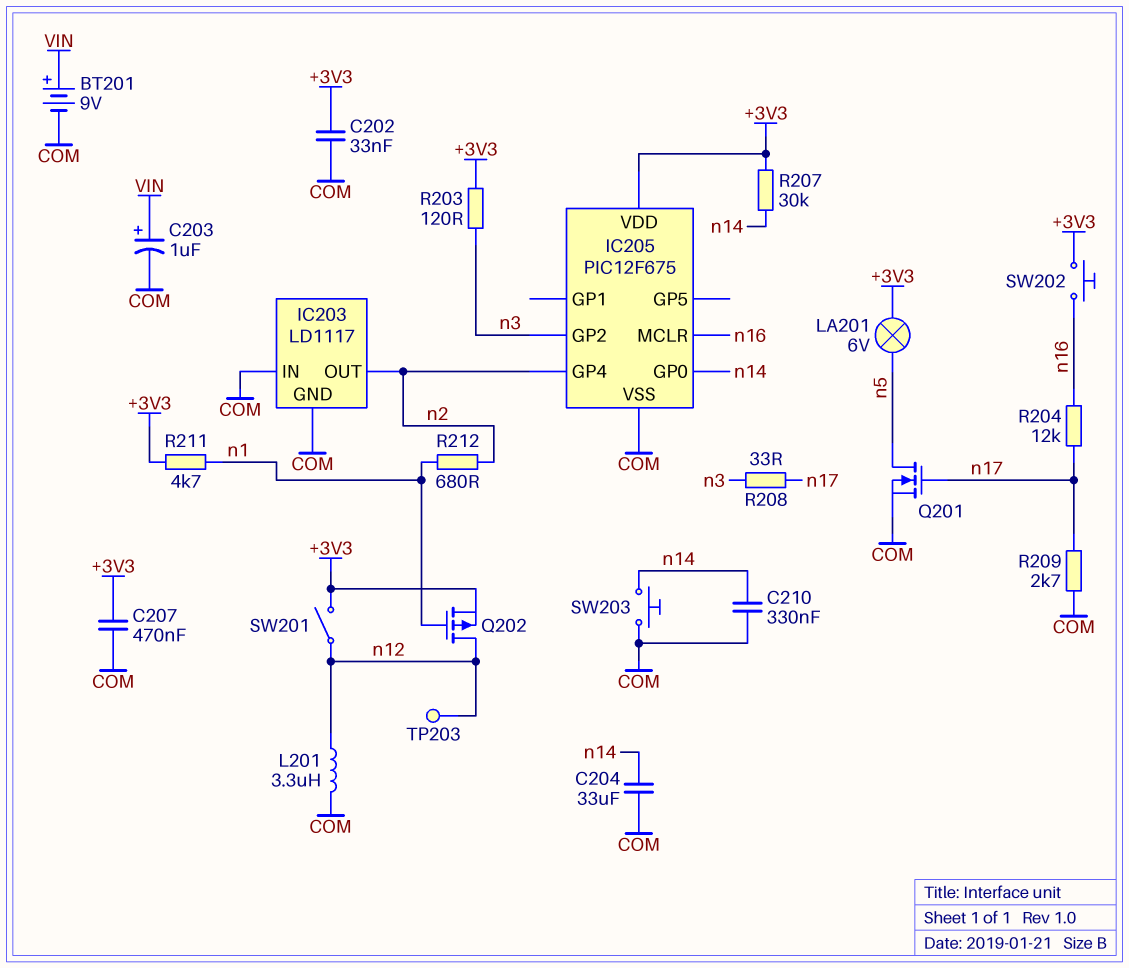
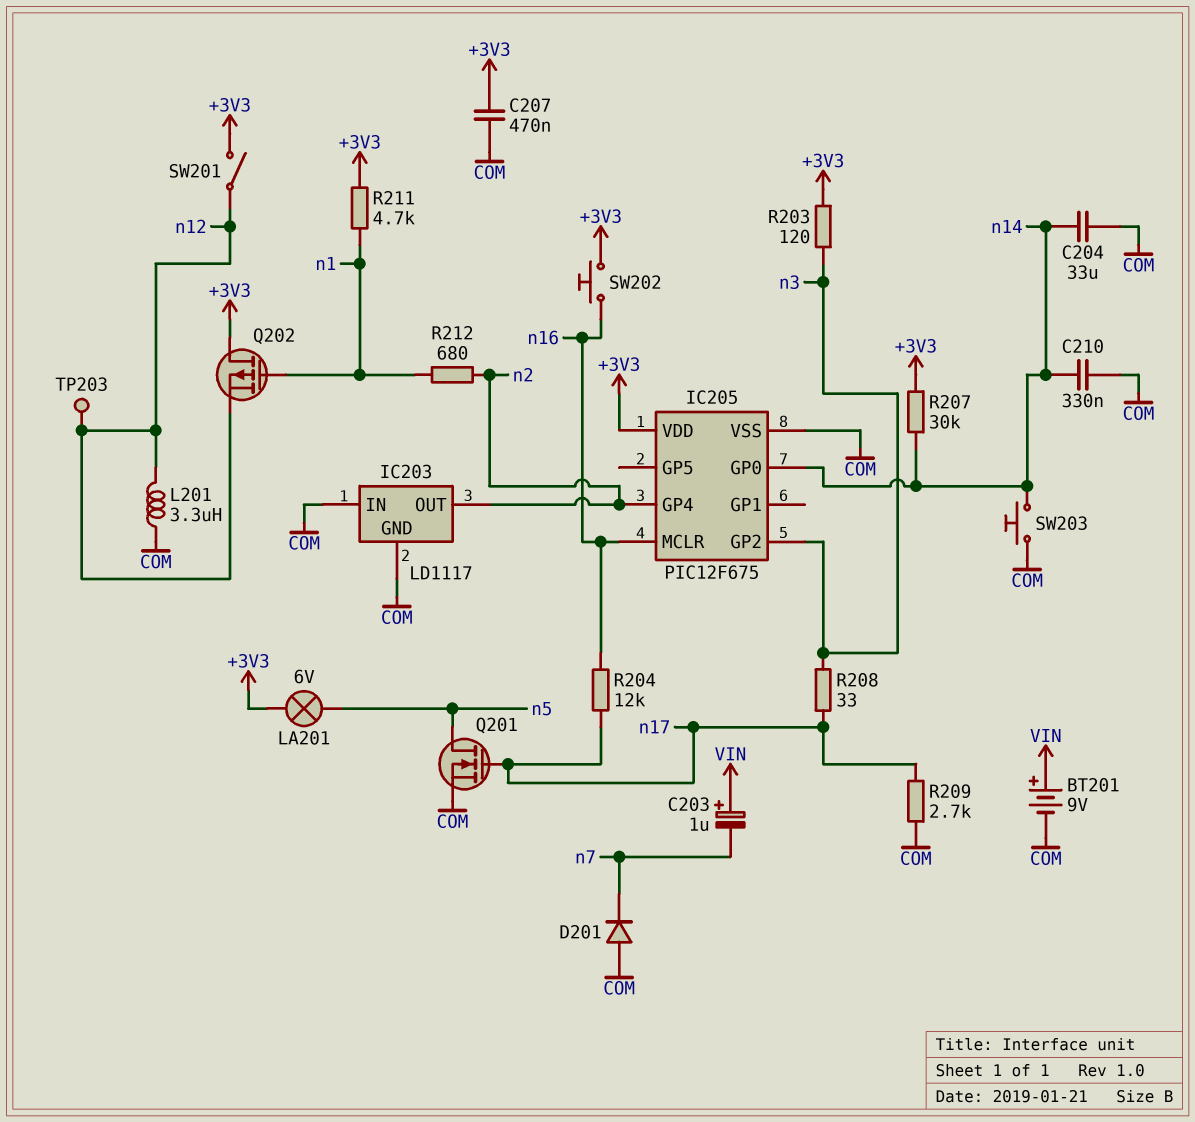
C202: 33nF (+3V3, COM) -> none
C203: 1uF (plus VIN, minus COM) -> 1uF (plus VIN, minus n7)
D201: none -> diode (A COM, K n7)
Q202: PMOS (G n1, D n12, S +3V3) -> PMOS (G n1, D +3V3, S n12)

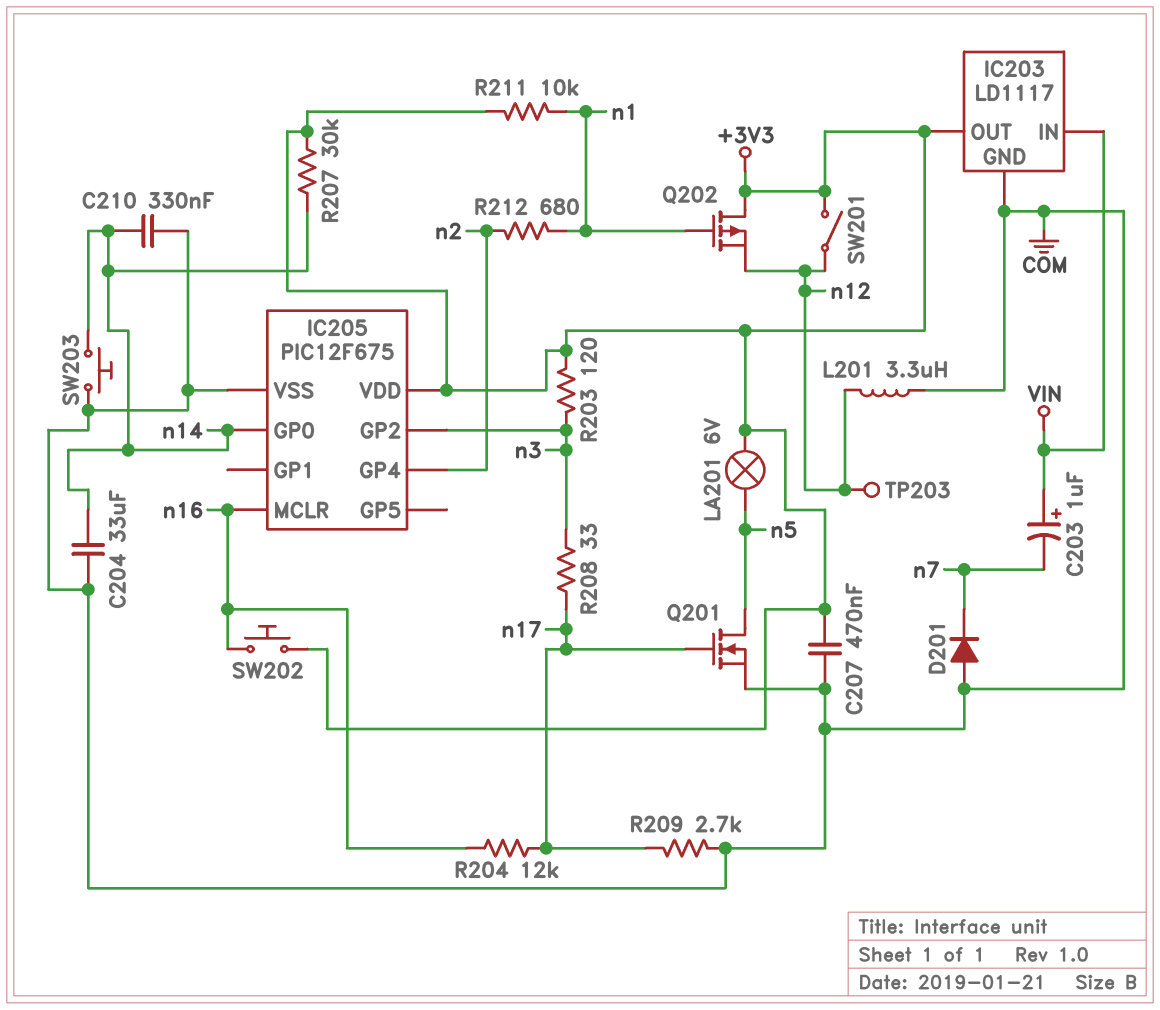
BT201: 9V (plus VIN, minus COM) -> none
IC203 pin IN: COM -> VIN
IC203 pin OUT: n2 -> +3V3
R211: 4.7k (+3V3, n1) -> 10k (+3V3, n1)

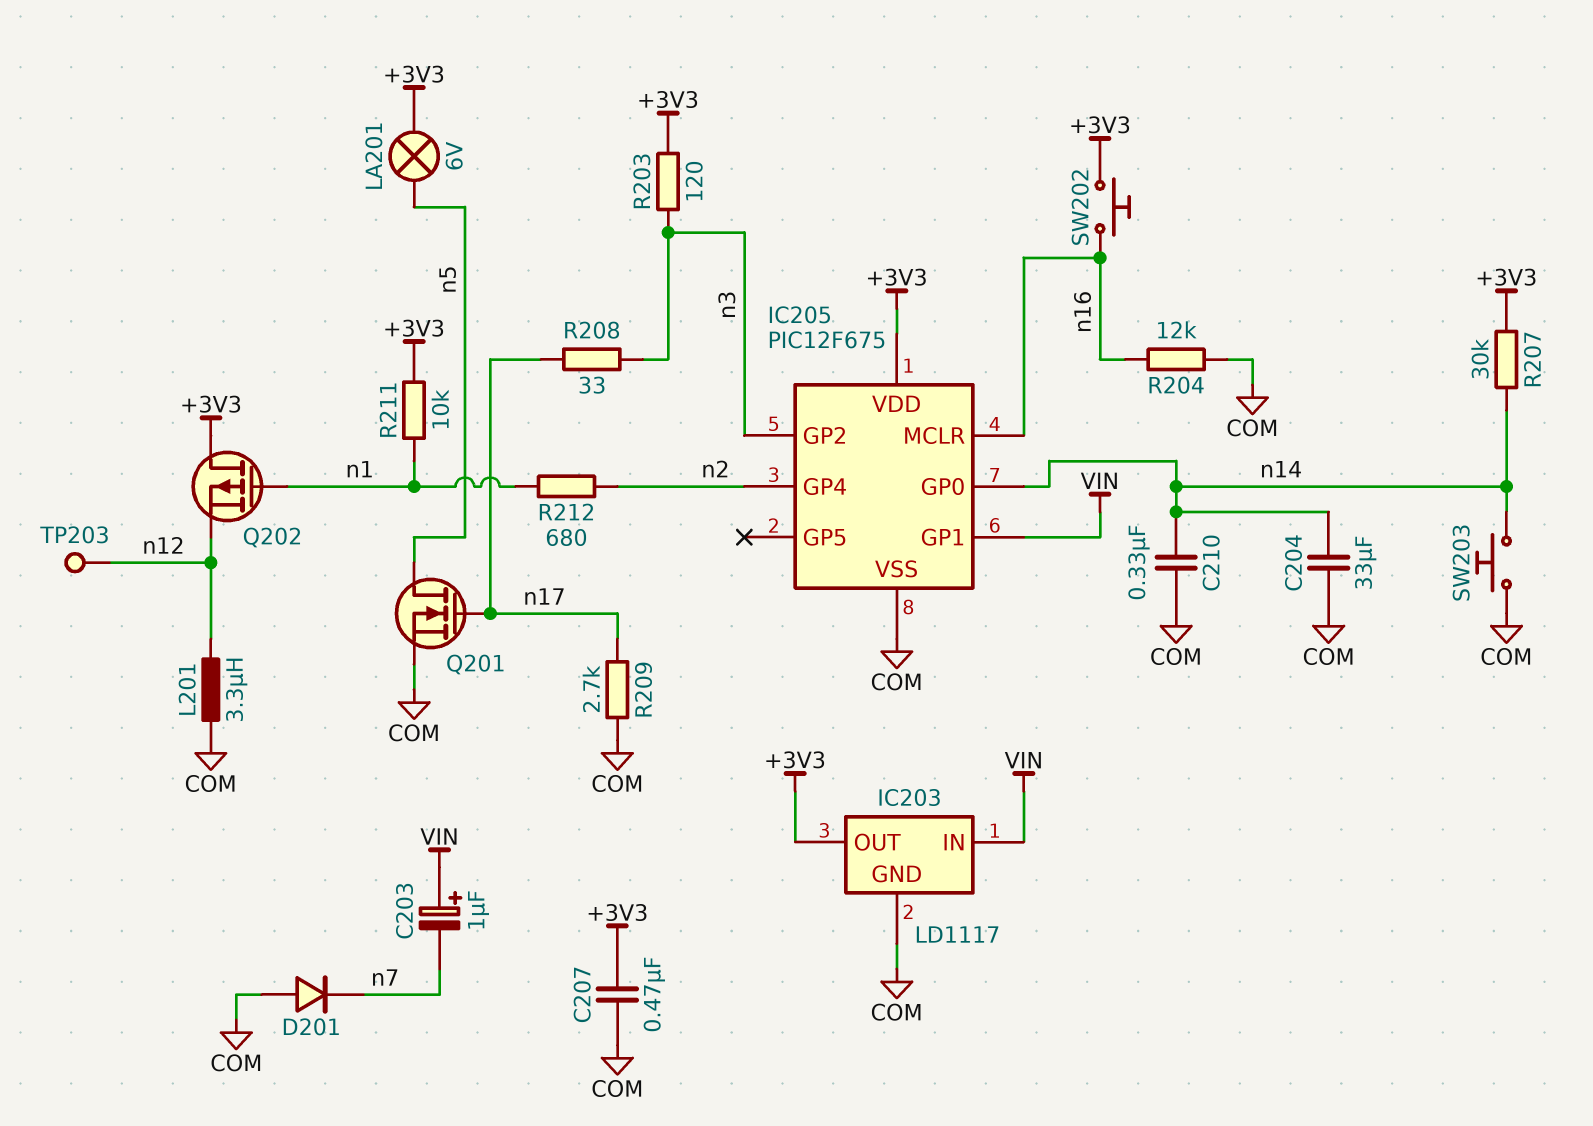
IC205 pin GP1: none -> VIN
R204: 12k (n16, n17) -> 12k (COM, n16)
SW201: switch (+3V3, n12) -> none

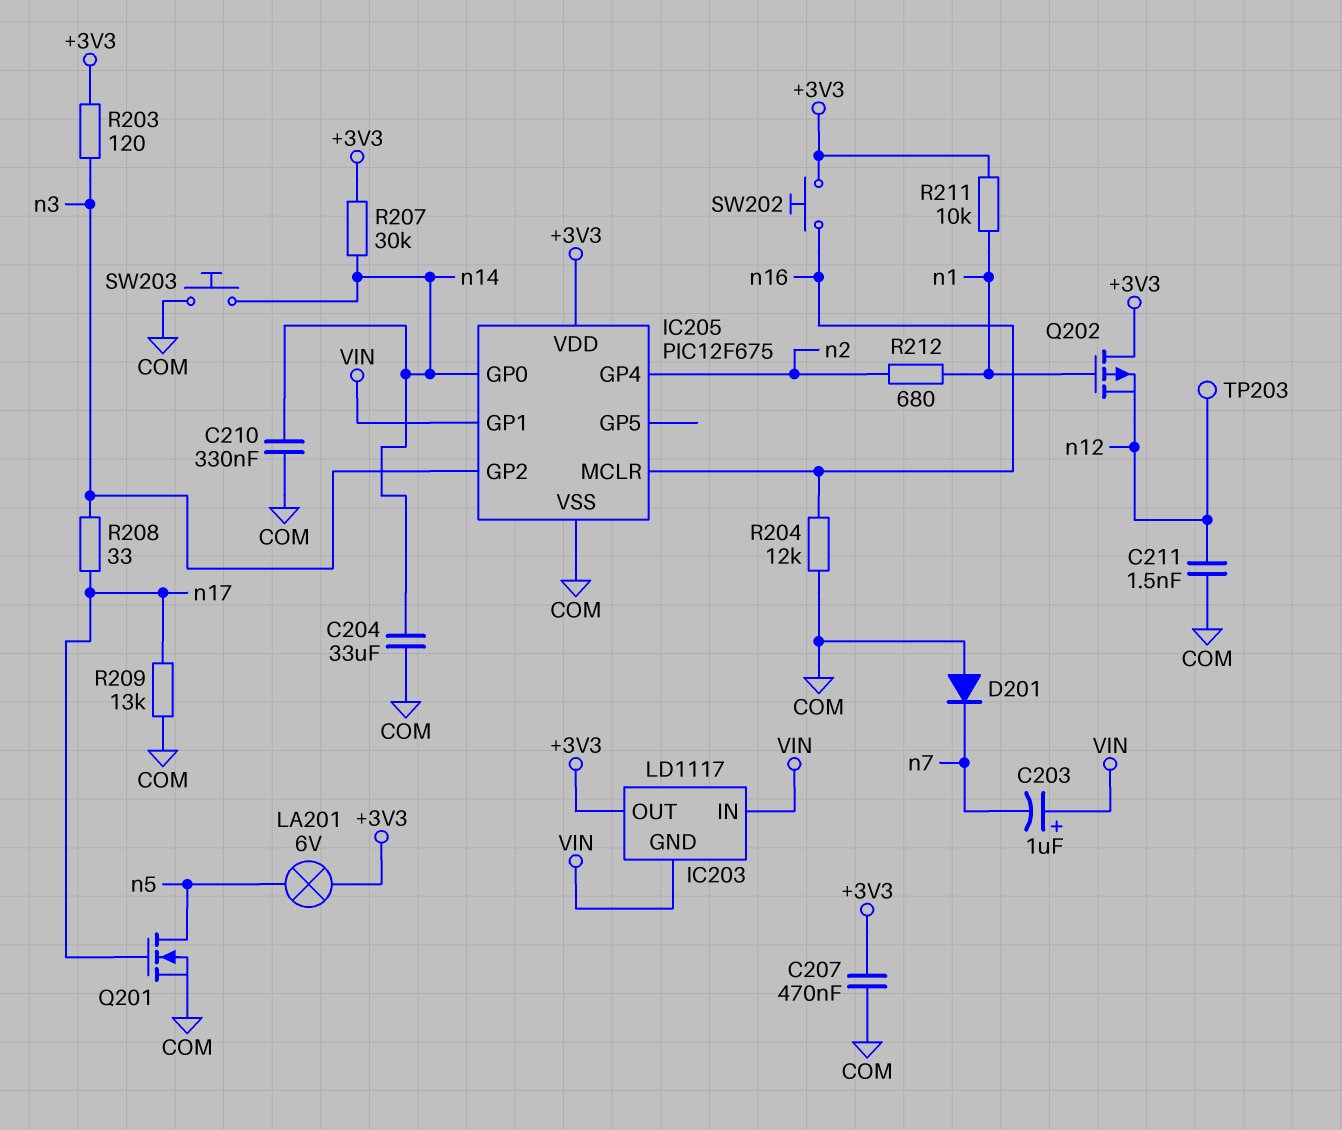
C211: none -> 1.5nF (COM, n12)
IC203 pin GND: COM -> VIN
L201: 3.3uH (COM, n12) -> none
R209: 2.7k (COM, n17) -> 13k (COM, n17)

